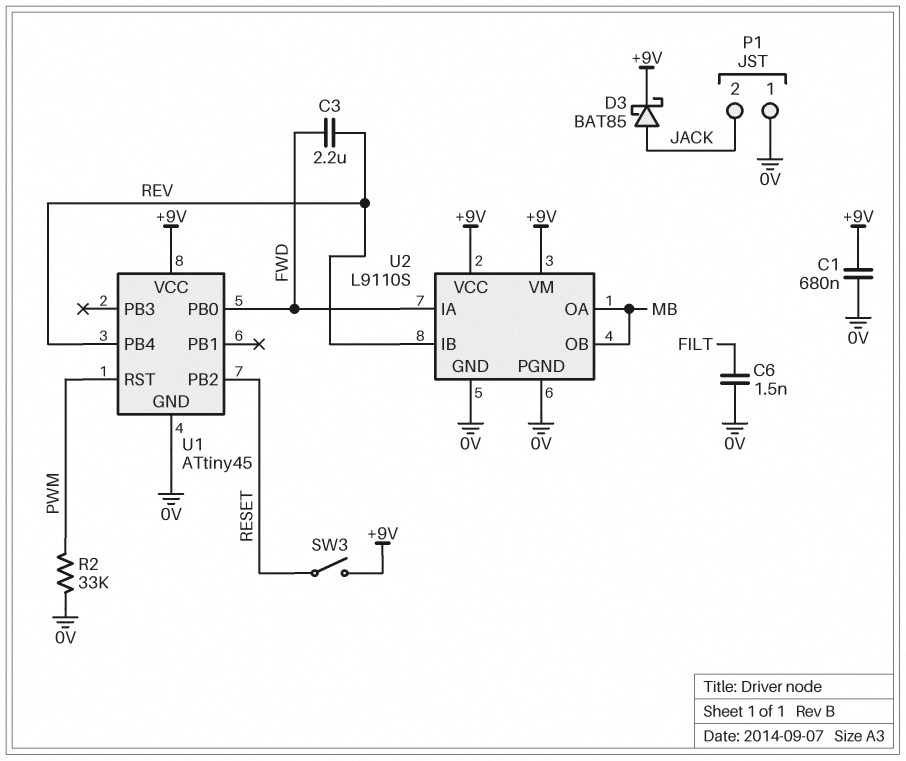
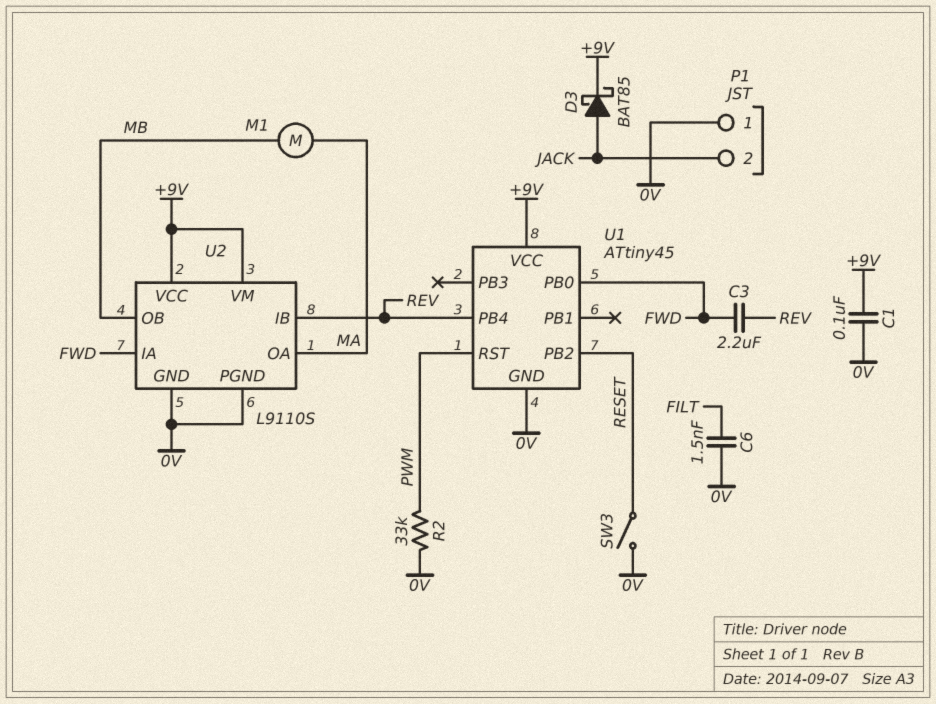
C1: 680nF (+9V, 0V) -> 100nF (+9V, 0V)
M1: none -> motor (MA, MB)
SW3: switch (+9V, RESET) -> switch (0V, RESET)
U2 pin OA: MB -> MA

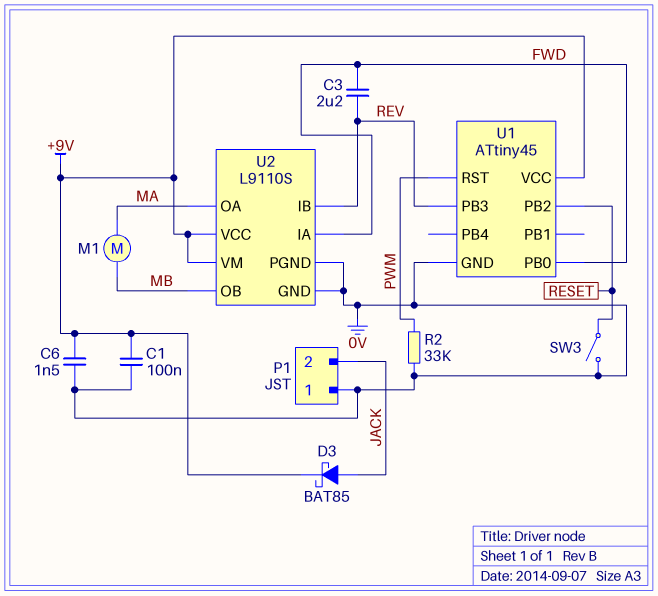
C6: 1.5nF (0V, FILT) -> 1.5nF (+9V, 0V)
U1 pin PB3: none -> REV
U1 pin PB4: REV -> none

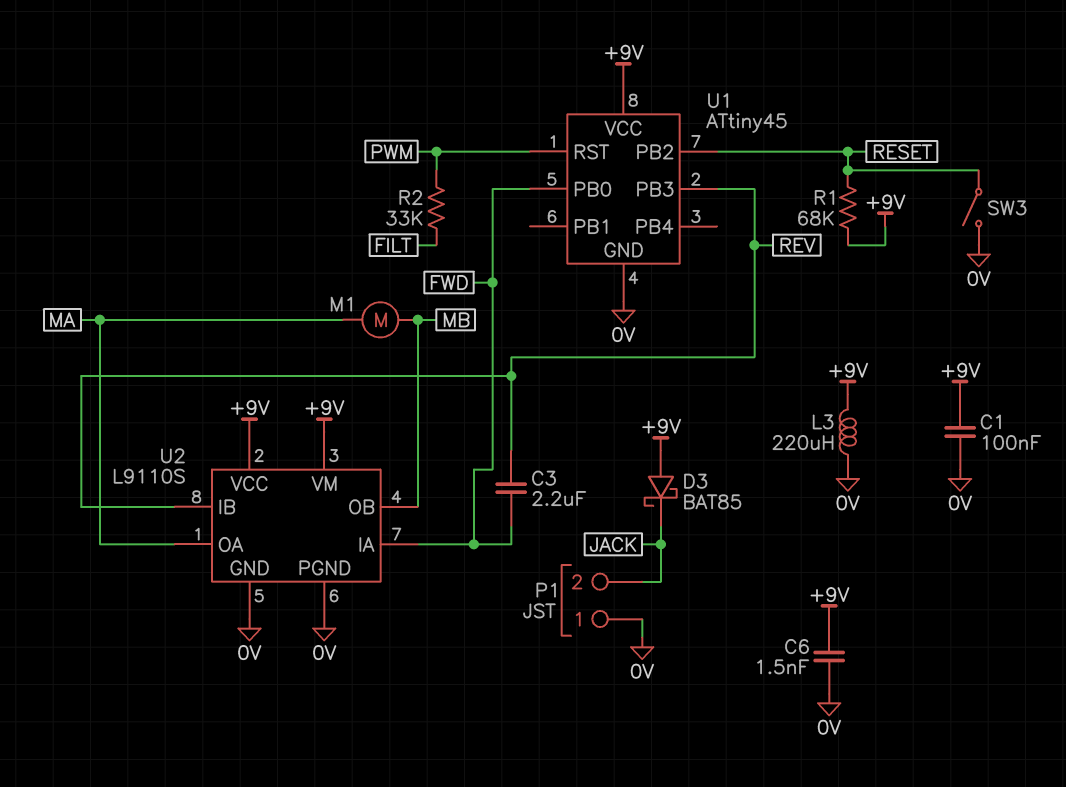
D3: schottky BAT85 (A JACK, K +9V) -> schottky BAT85 (A +9V, K JACK)
L3: none -> 220uH (+9V, 0V)
R1: none -> 68k (+9V, RESET)
R2: 33k (0V, PWM) -> 33k (FILT, PWM)

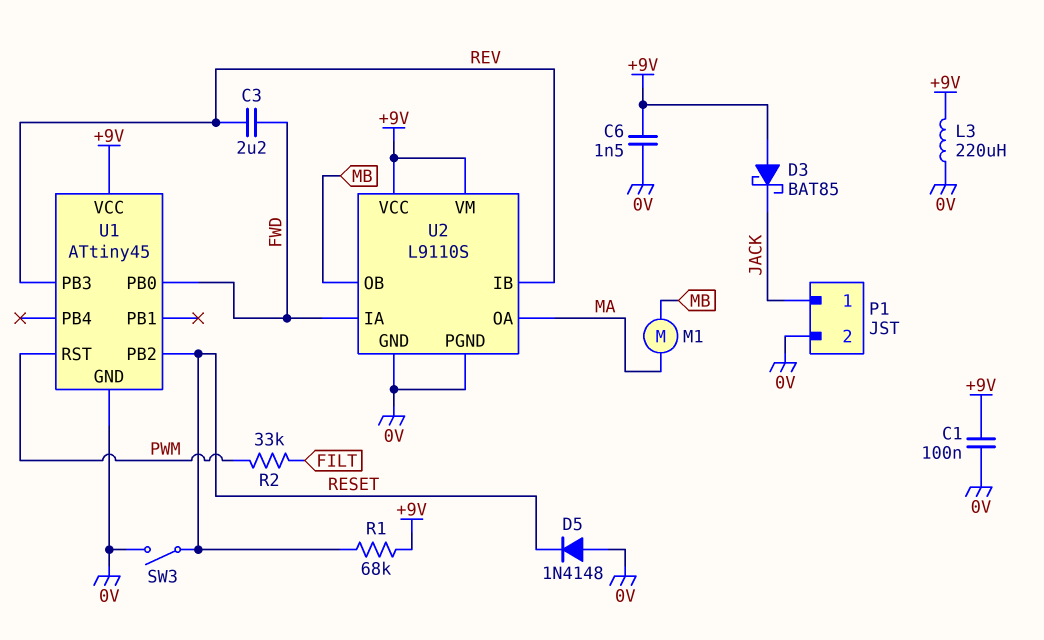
D5: none -> diode 1N4148 (A 0V, K RESET)
P1 pin 1: 0V -> JACK
P1 pin 2: JACK -> 0V

